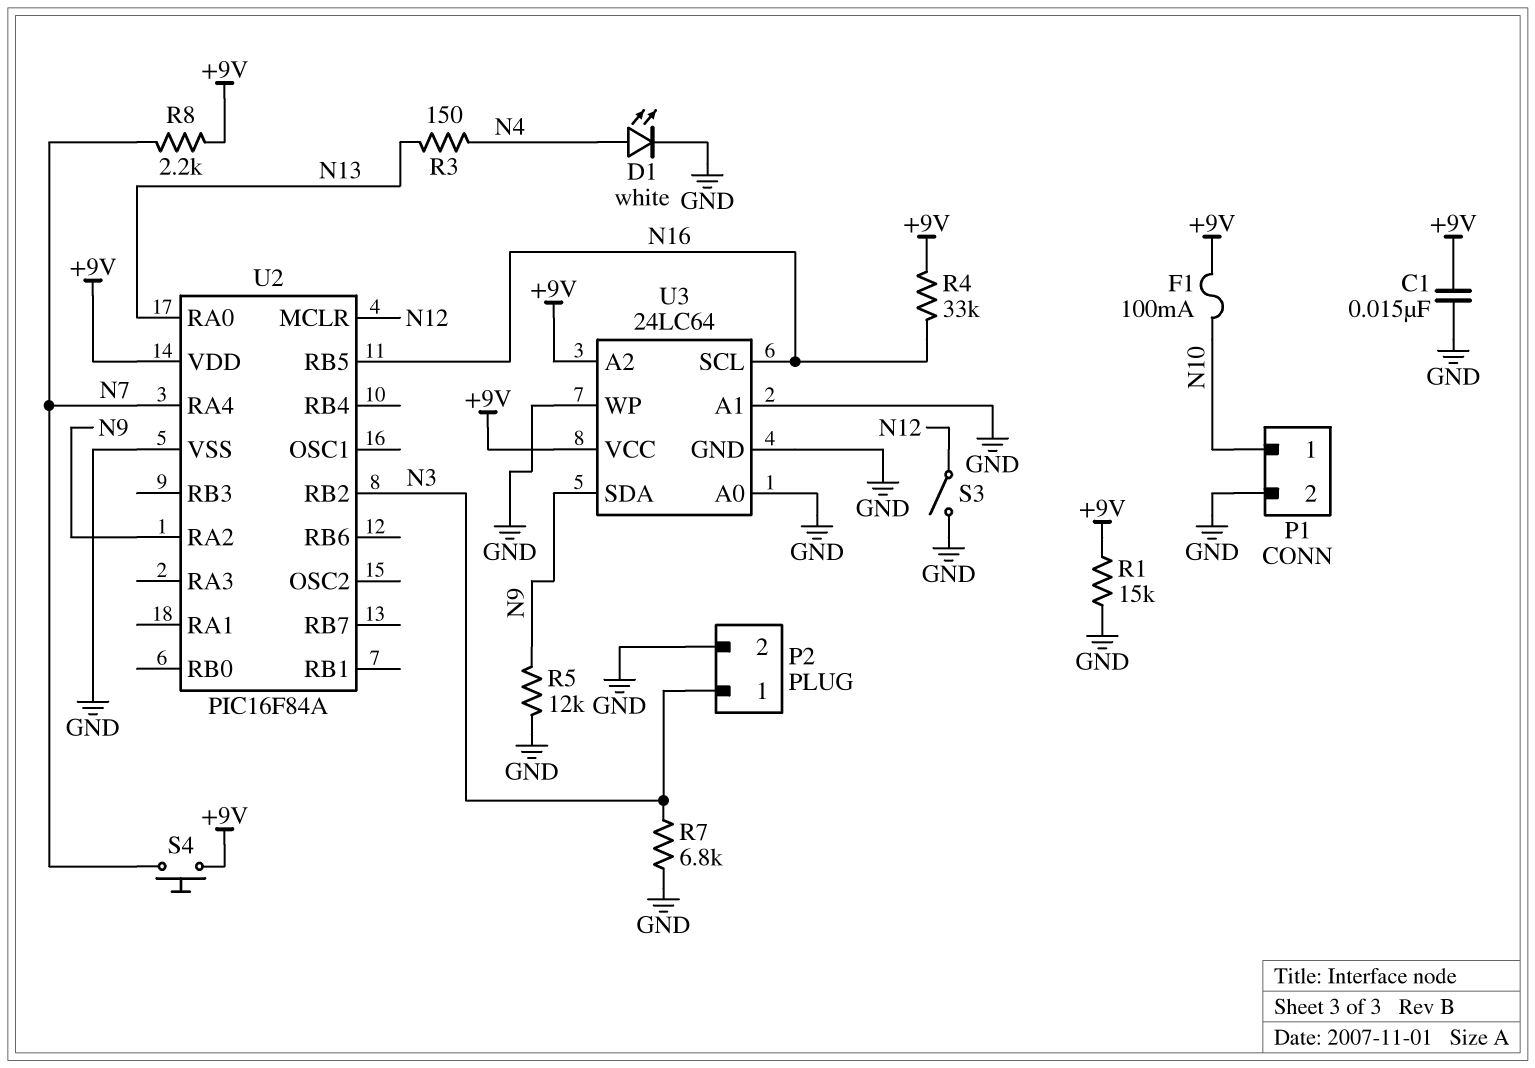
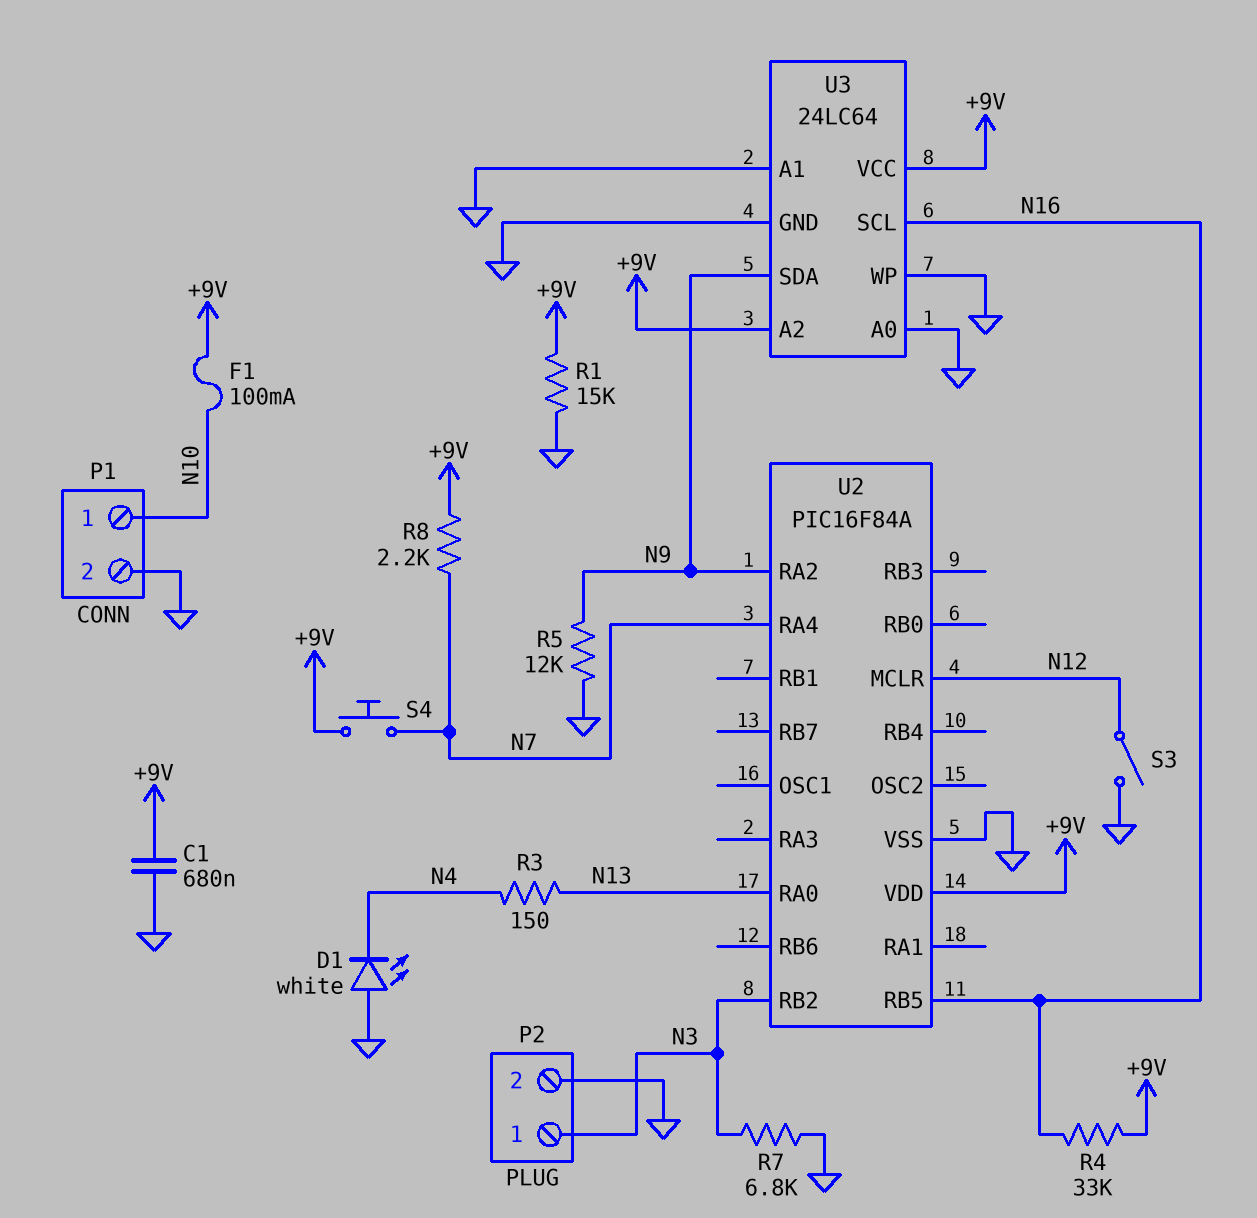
C1: 15nF (+9V, GND) -> 680nF (+9V, GND)
D1: LED white (A N4, K GND) -> LED white (A GND, K N4)

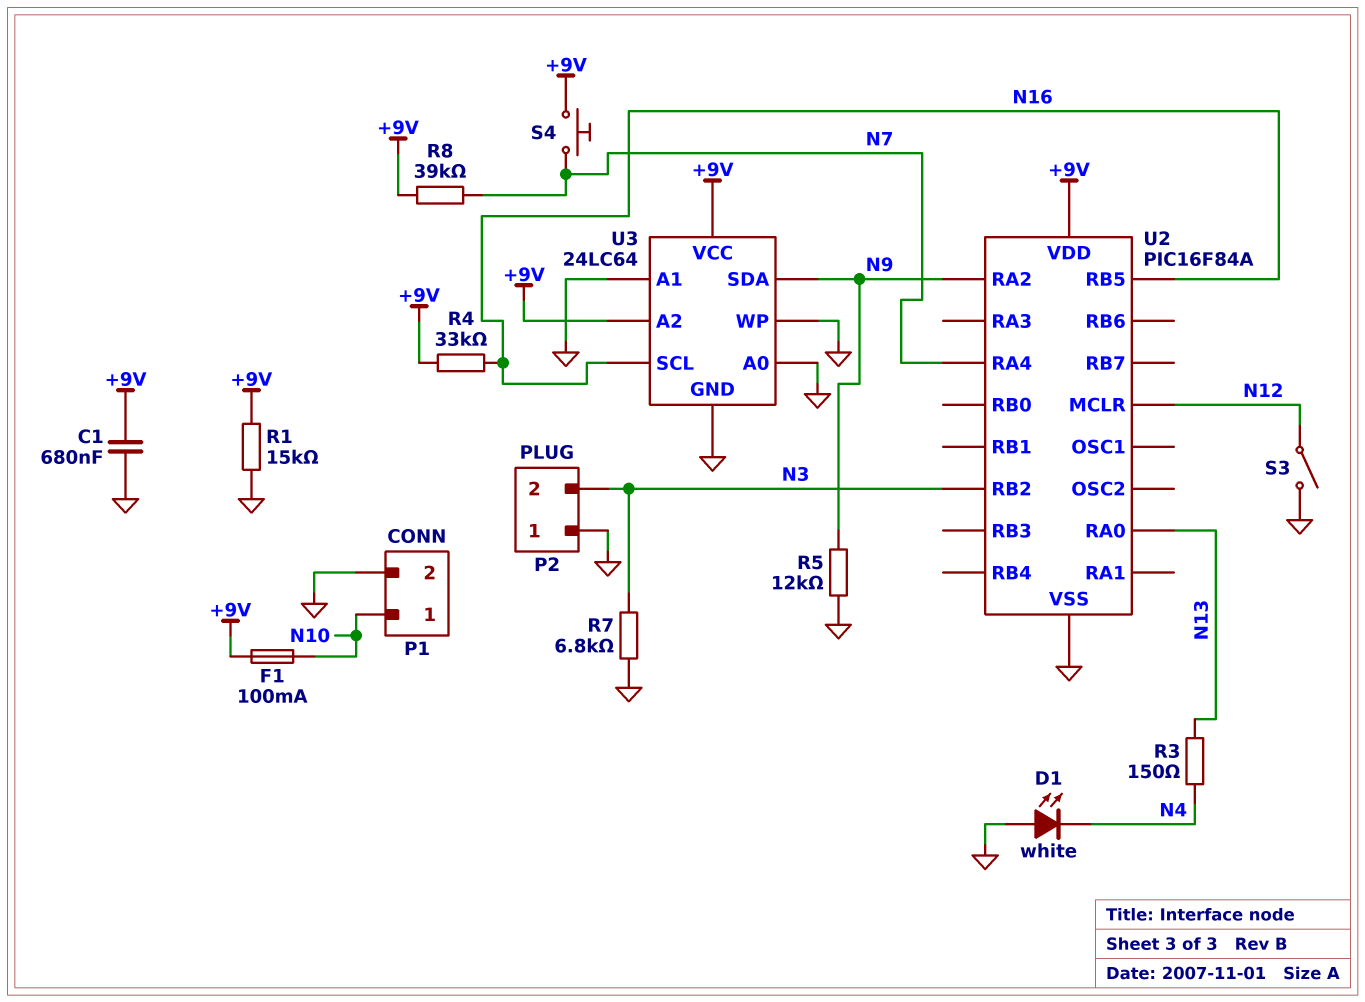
P2 pin 1: N3 -> GND
P2 pin 2: GND -> N3
R8: 2.2k (+9V, N7) -> 39k (+9V, N7)

